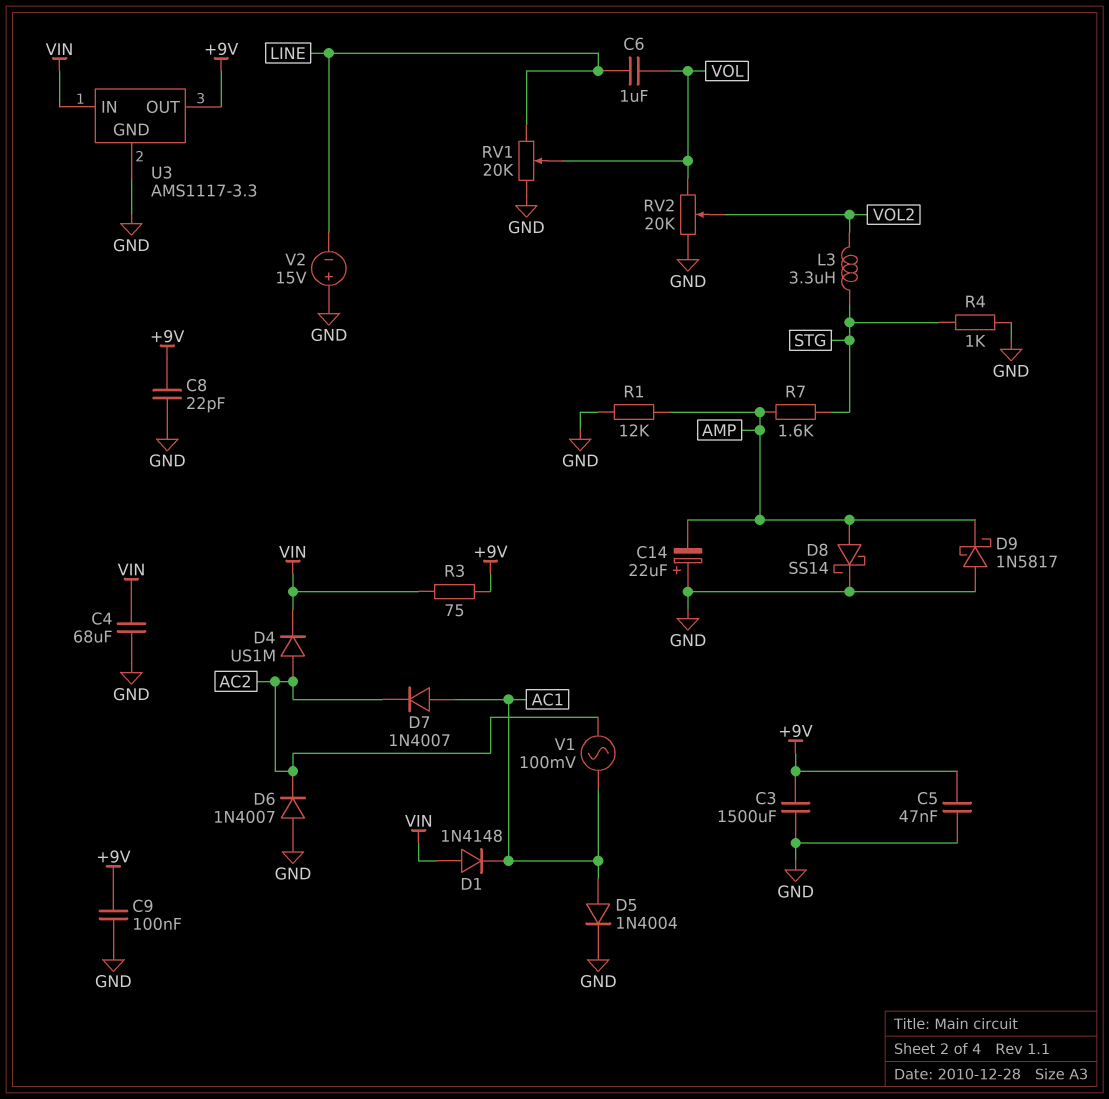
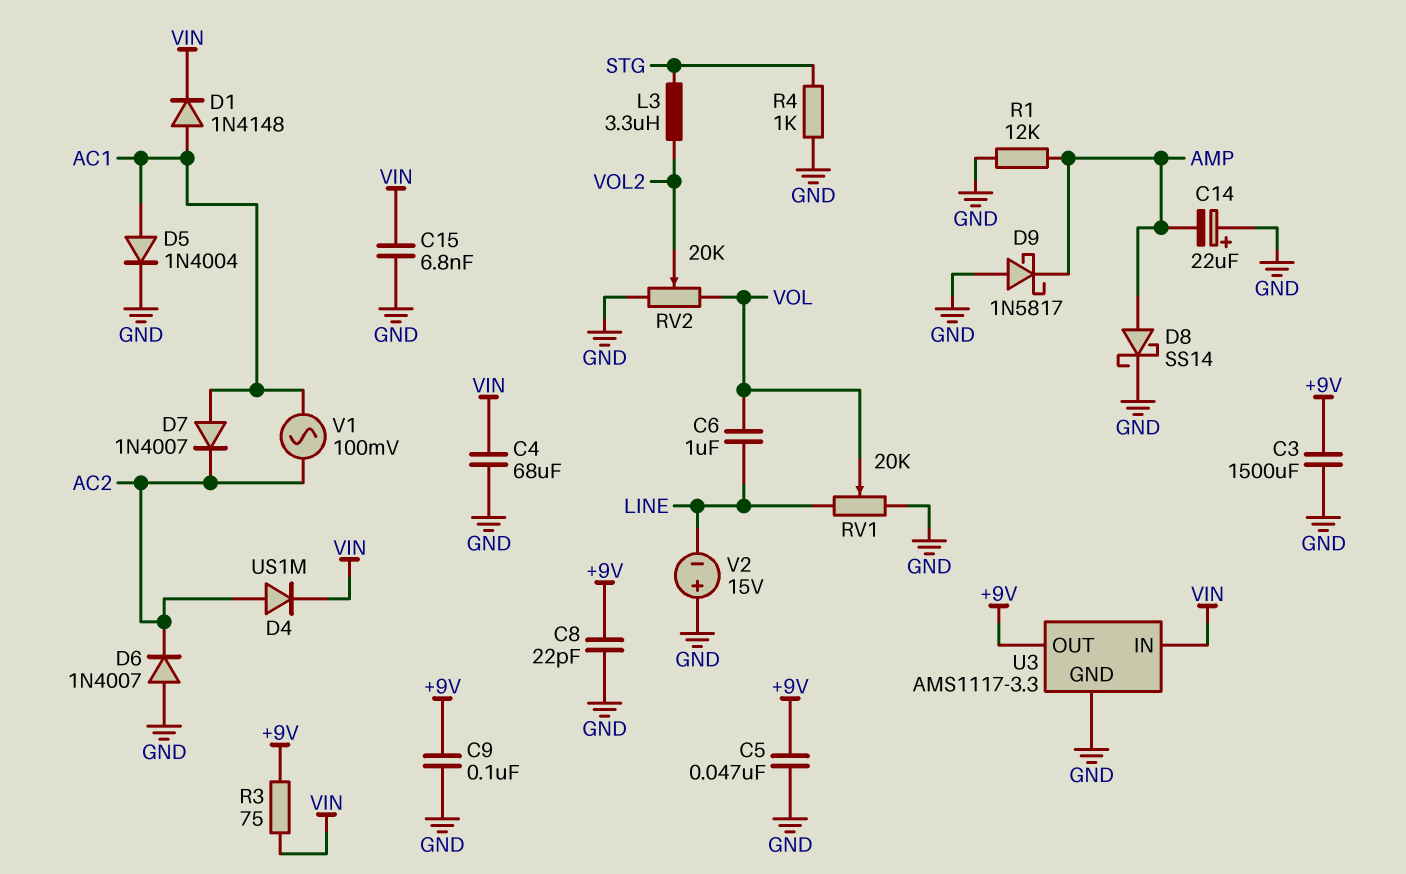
C15: none -> 6.8nF (GND, VIN)
D1: diode 1N4148 (A VIN, K AC1) -> diode 1N4148 (A AC1, K VIN)
R7: 1.6k (AMP, STG) -> none

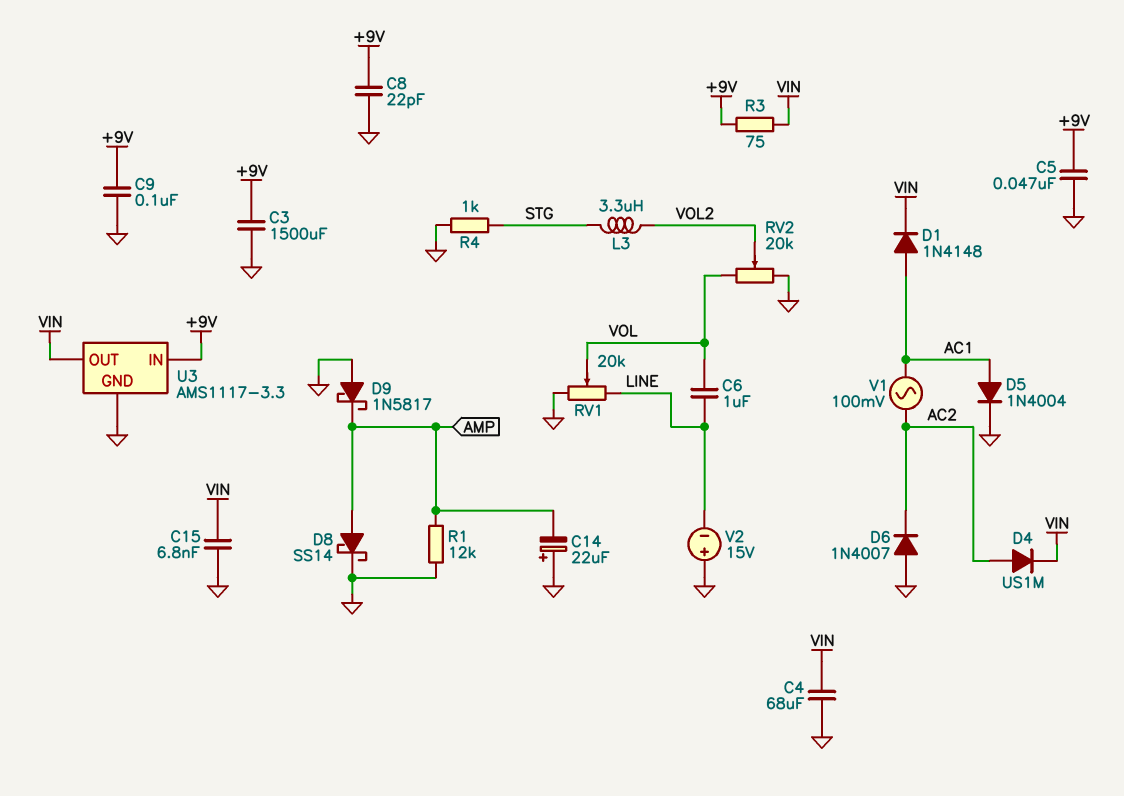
D7: diode 1N4007 (A AC1, K AC2) -> none
U3 pin IN: VIN -> +9V
U3 pin OUT: +9V -> VIN

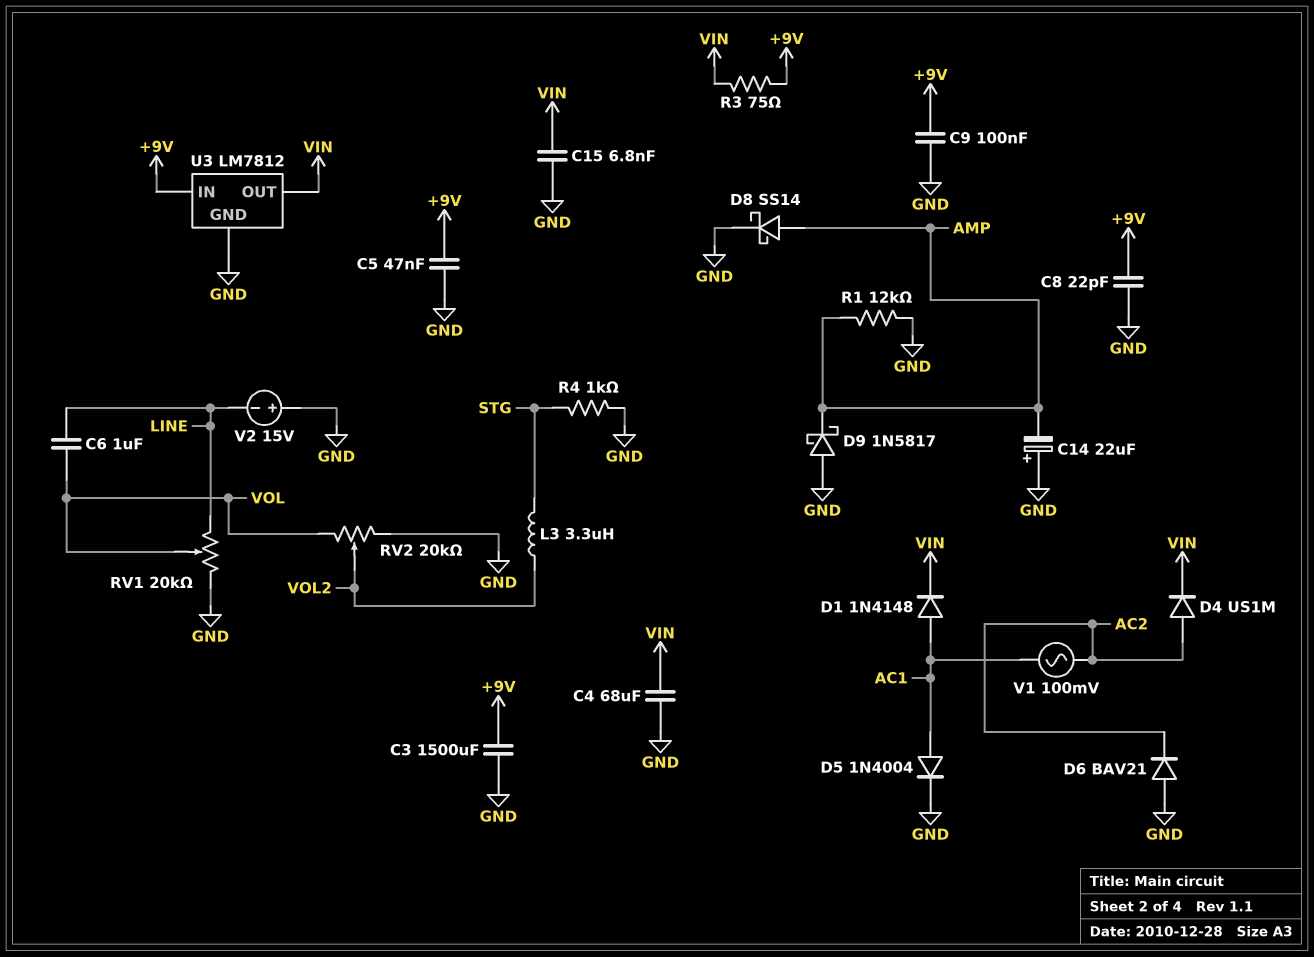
D6: diode 1N4007 (A GND, K AC2) -> diode BAV21 (A GND, K AC2)
U3: AMS1117-3.3 -> LM7812

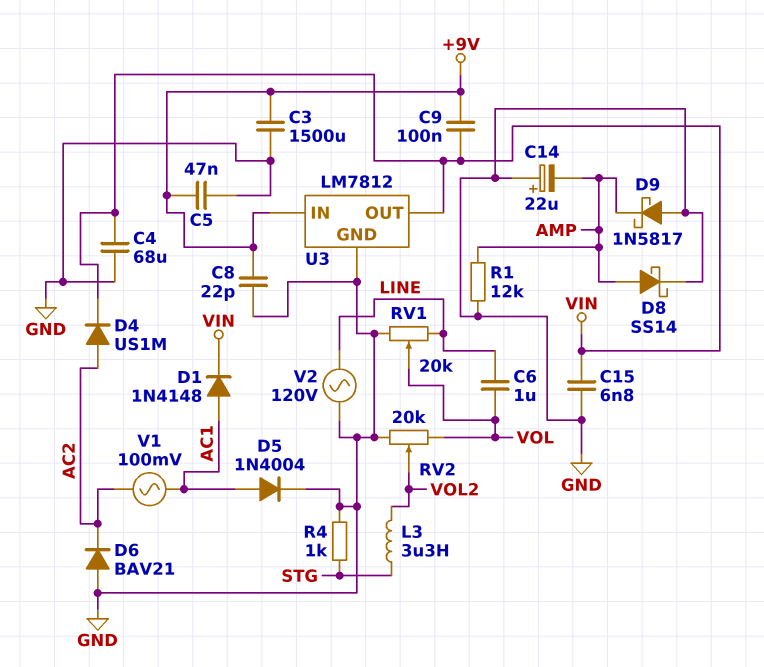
C9: 100nF (+9V, GND) -> 100nF (+9V, VIN)
R3: 75 (+9V, VIN) -> none
V2: 15V (plus GND, minus LINE) -> AC 120V (GND, LINE)

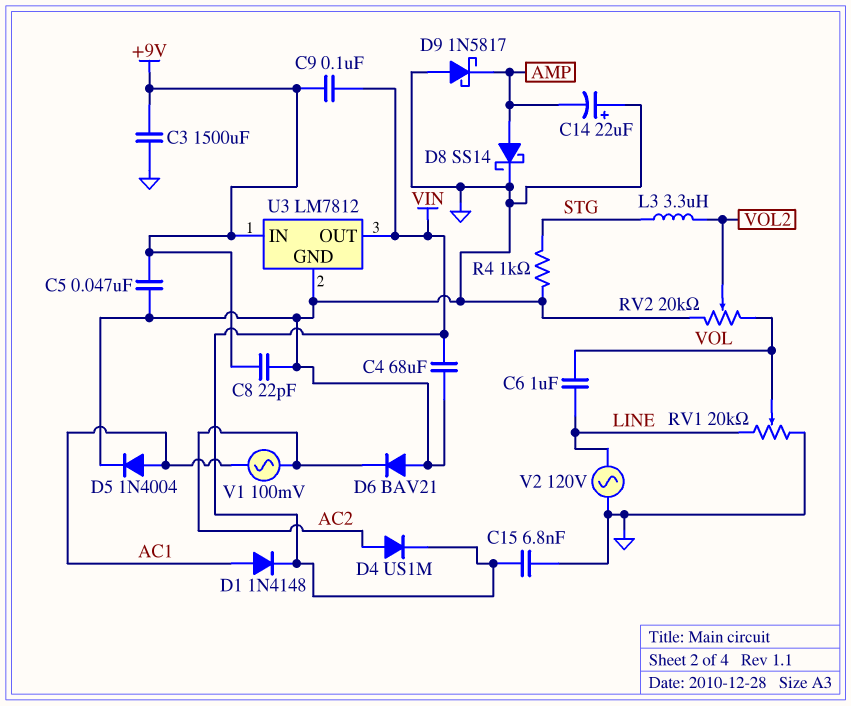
R1: 12k (AMP, GND) -> none

